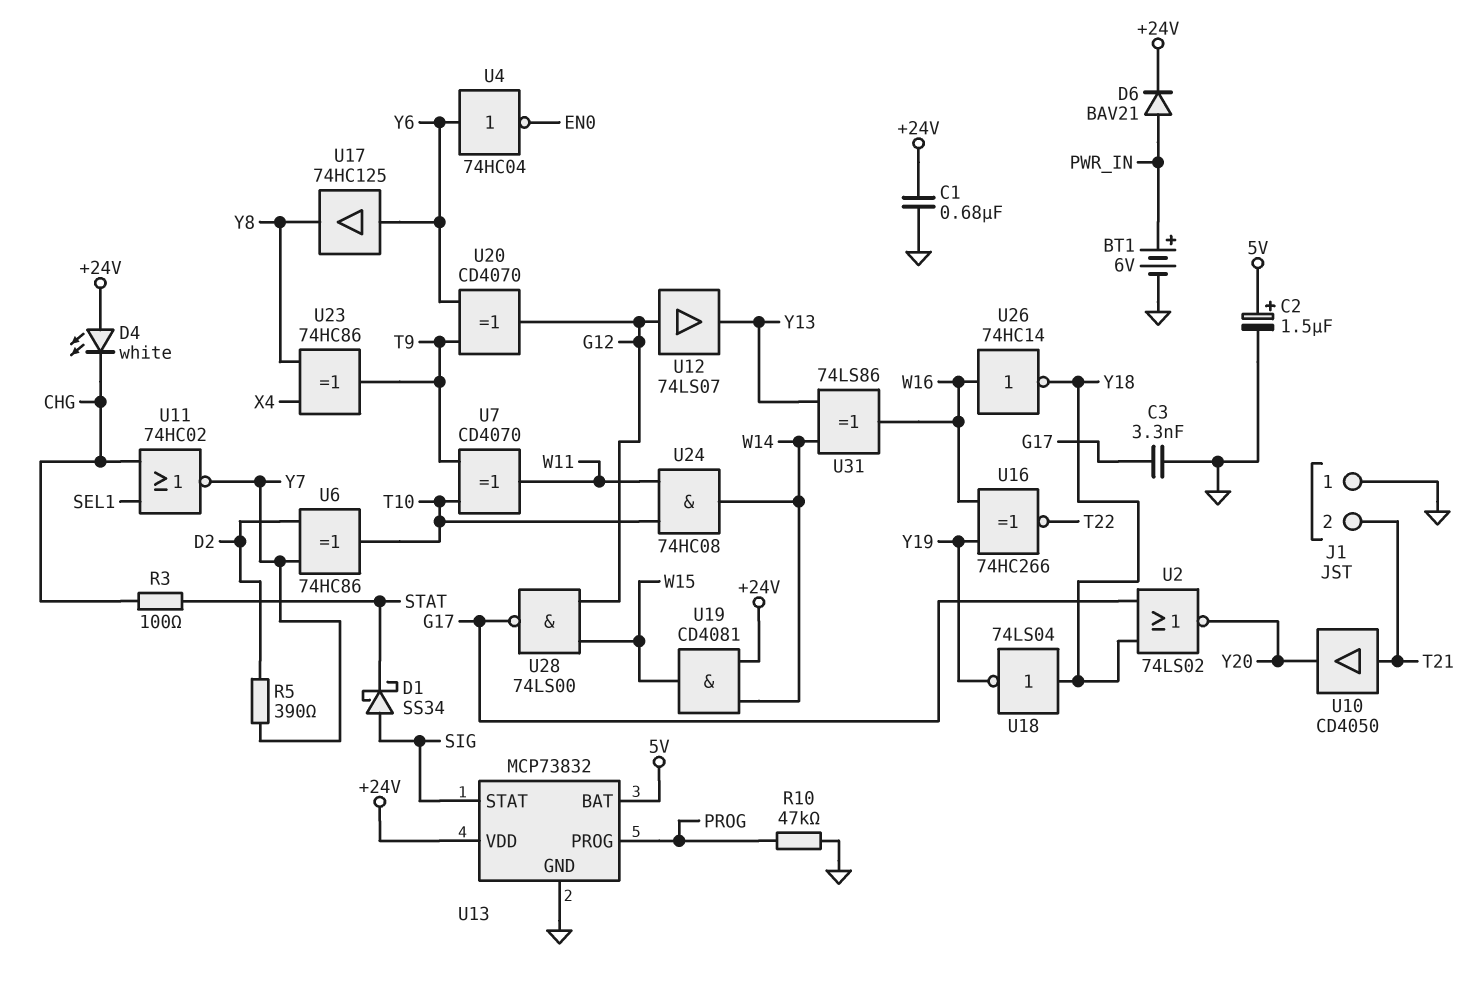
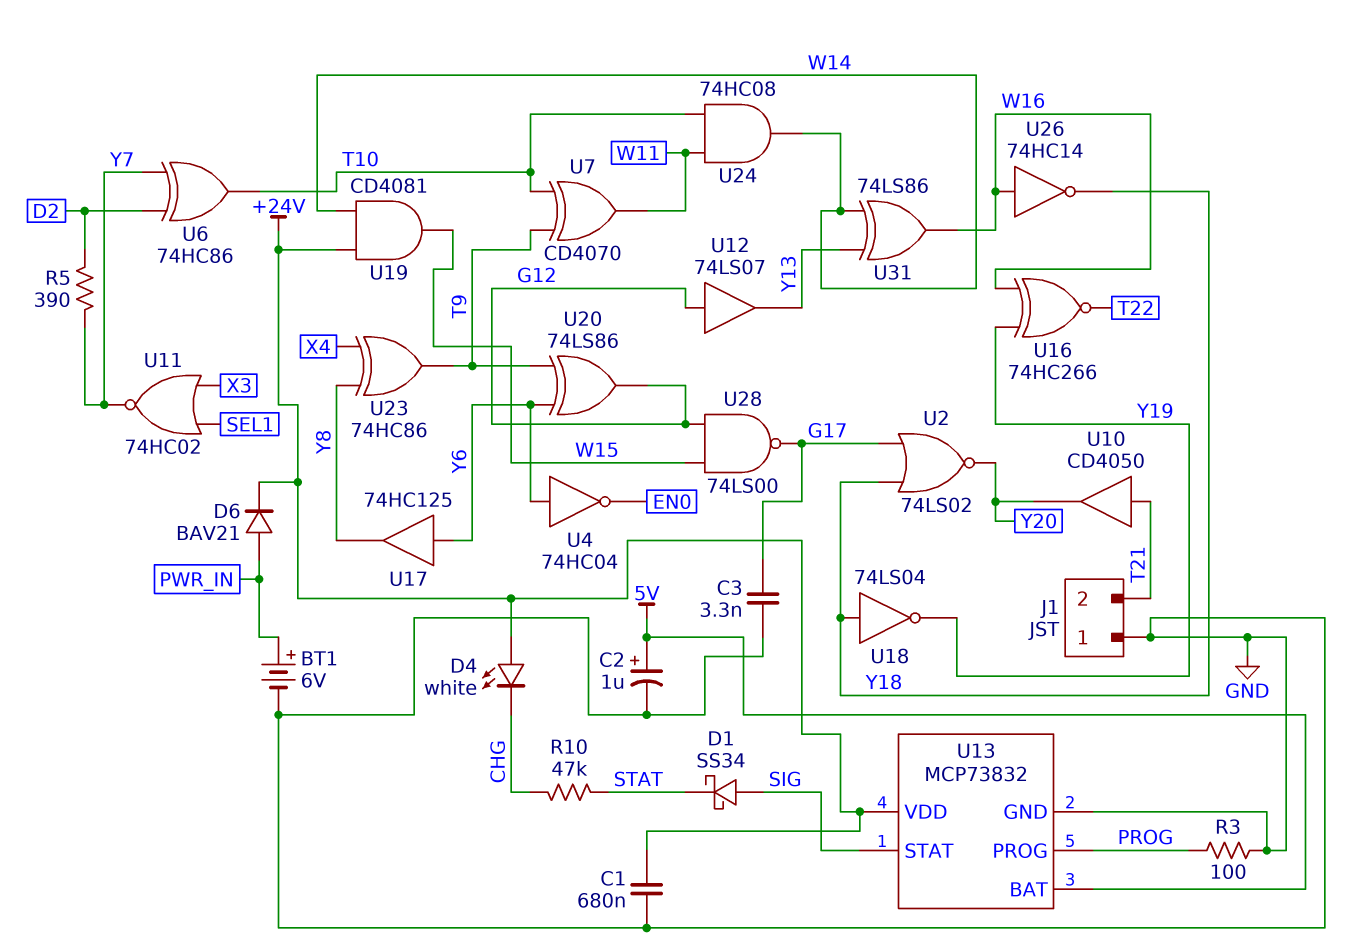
C2: 1.5uF (plus 5V, minus GND) -> 1uF (plus 5V, minus GND)
R3: 100 (CHG, STAT) -> 100 (GND, PROG)
R10: 47k (GND, PROG) -> 47k (CHG, STAT)
U11: NOR 74HC02 (in CHG, in SEL1, out Y7) -> NOR 74HC02 (in SEL1, in X3, out Y7)
U20: XOR CD4070 (in T9, in Y6, out G12) -> XOR 74LS86 (in T9, in Y6, out G12)

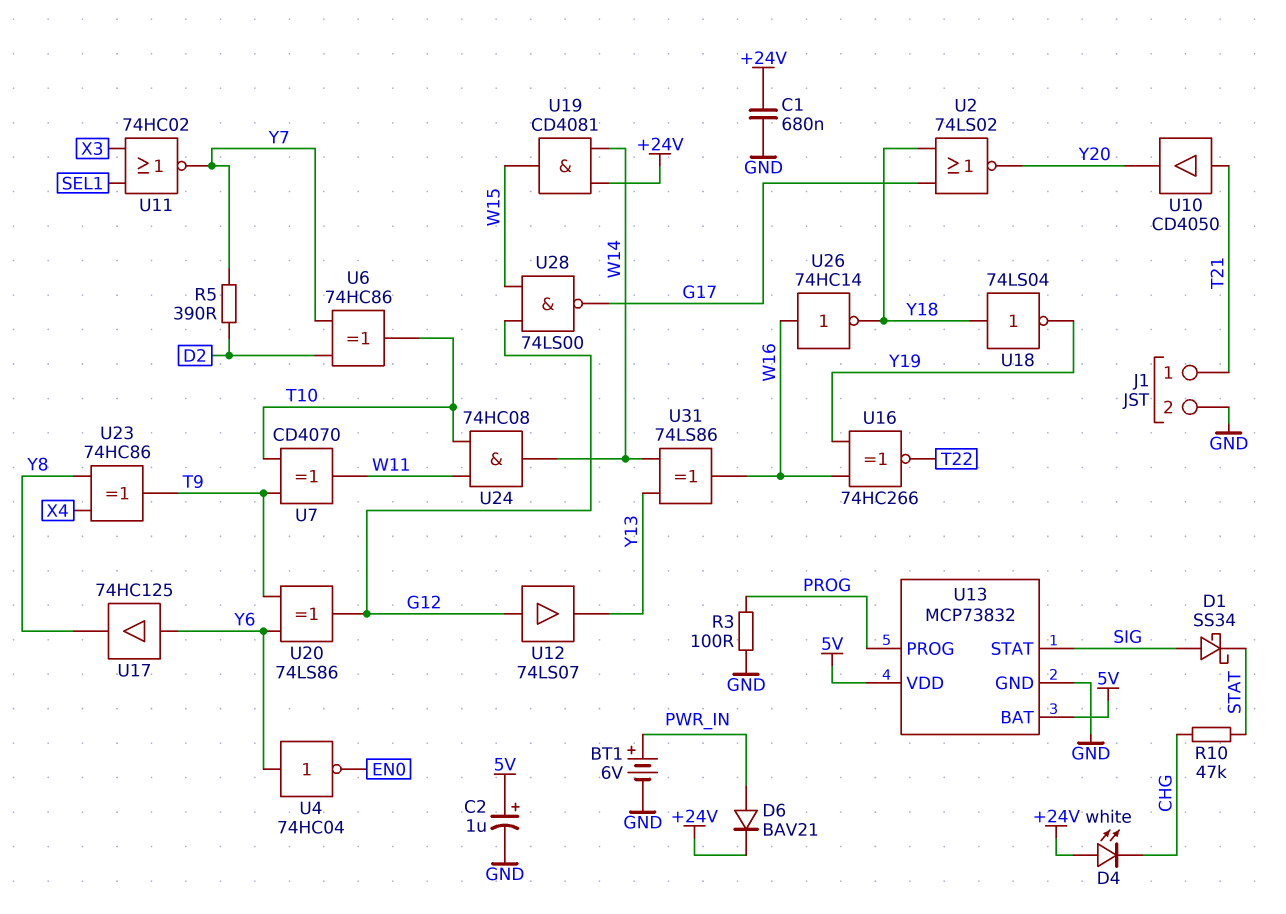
C3: 3.3nF (G17, GND) -> none
J1 pin 1: GND -> T21
J1 pin 2: T21 -> GND
U13 pin VDD: +24V -> 5V

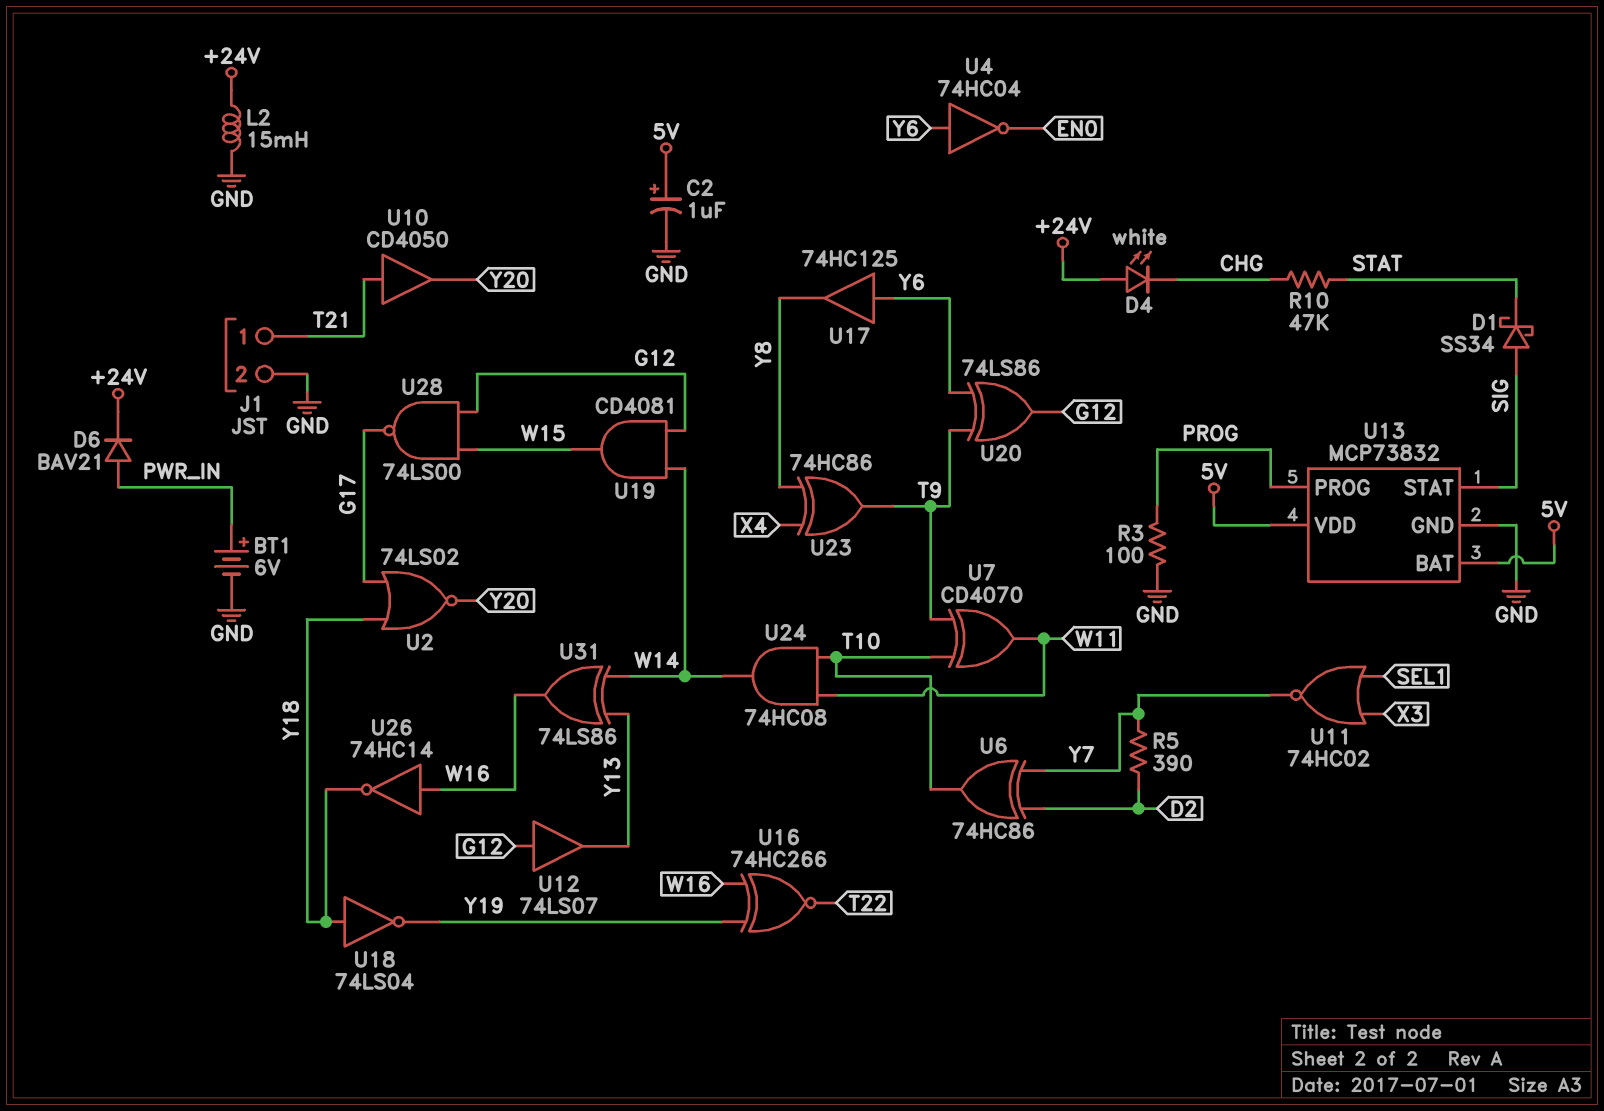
C1: 680nF (+24V, GND) -> none
L2: none -> 15mH (+24V, GND)
U19: AND CD4081 (in +24V, in W14, out W15) -> AND CD4081 (in G12, in W14, out W15)

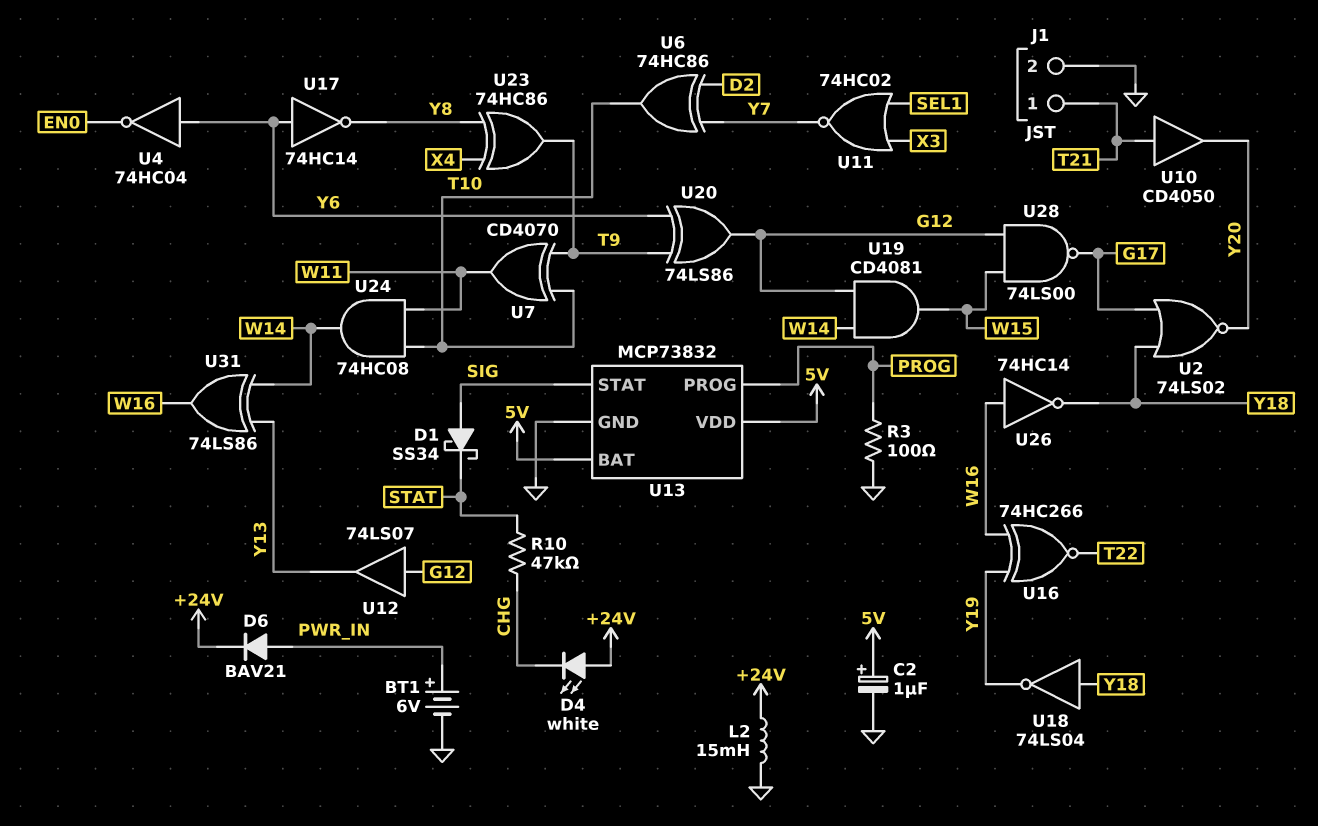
R5: 390 (D2, Y7) -> none
U17: buffer 74HC125 (in Y6, out Y8) -> NOT 74HC14 (in Y6, out Y8)

